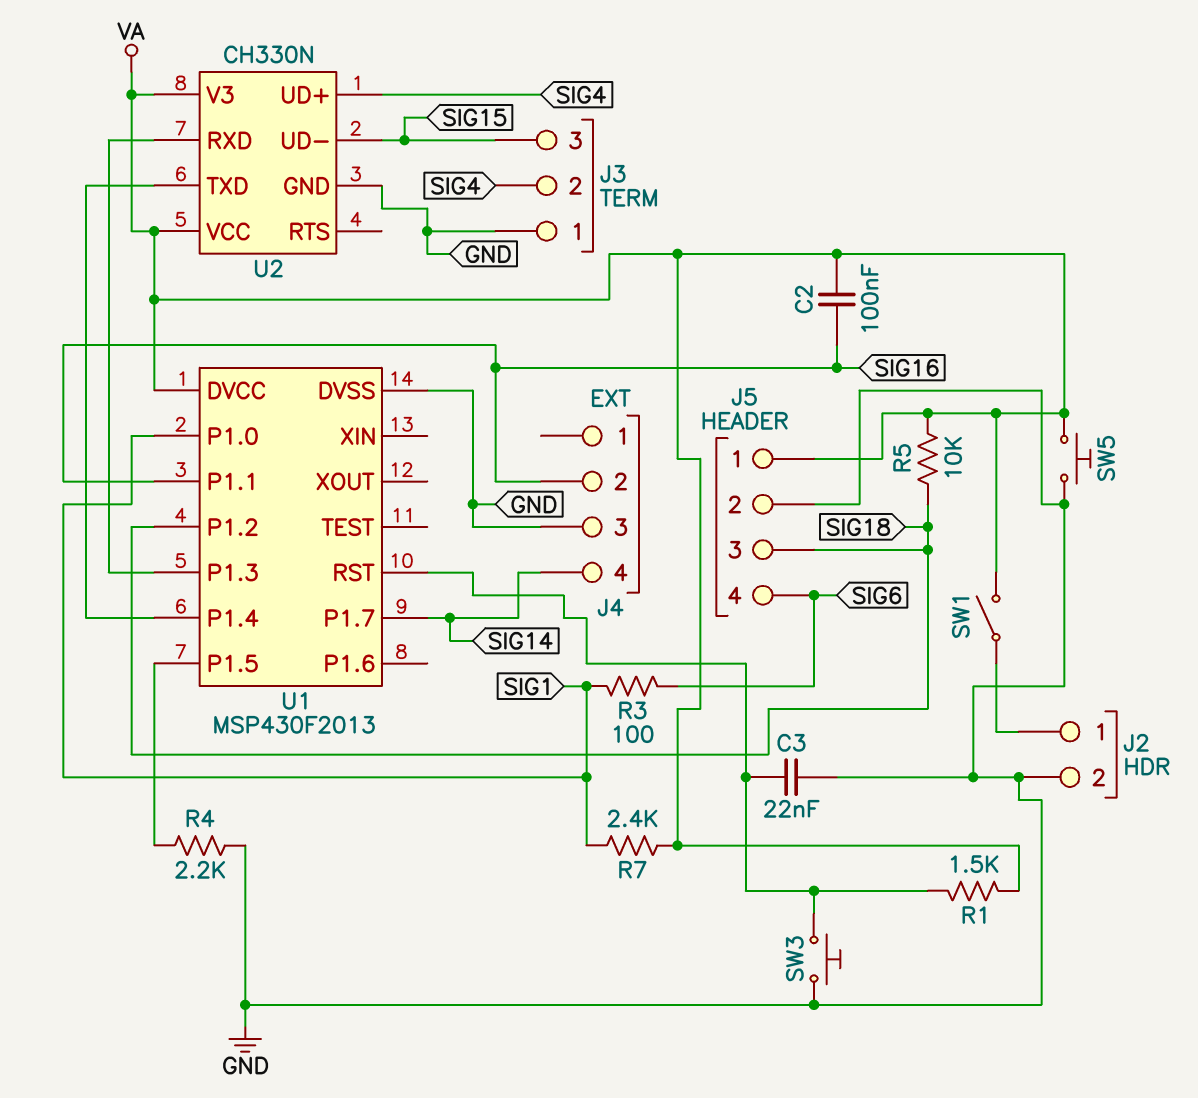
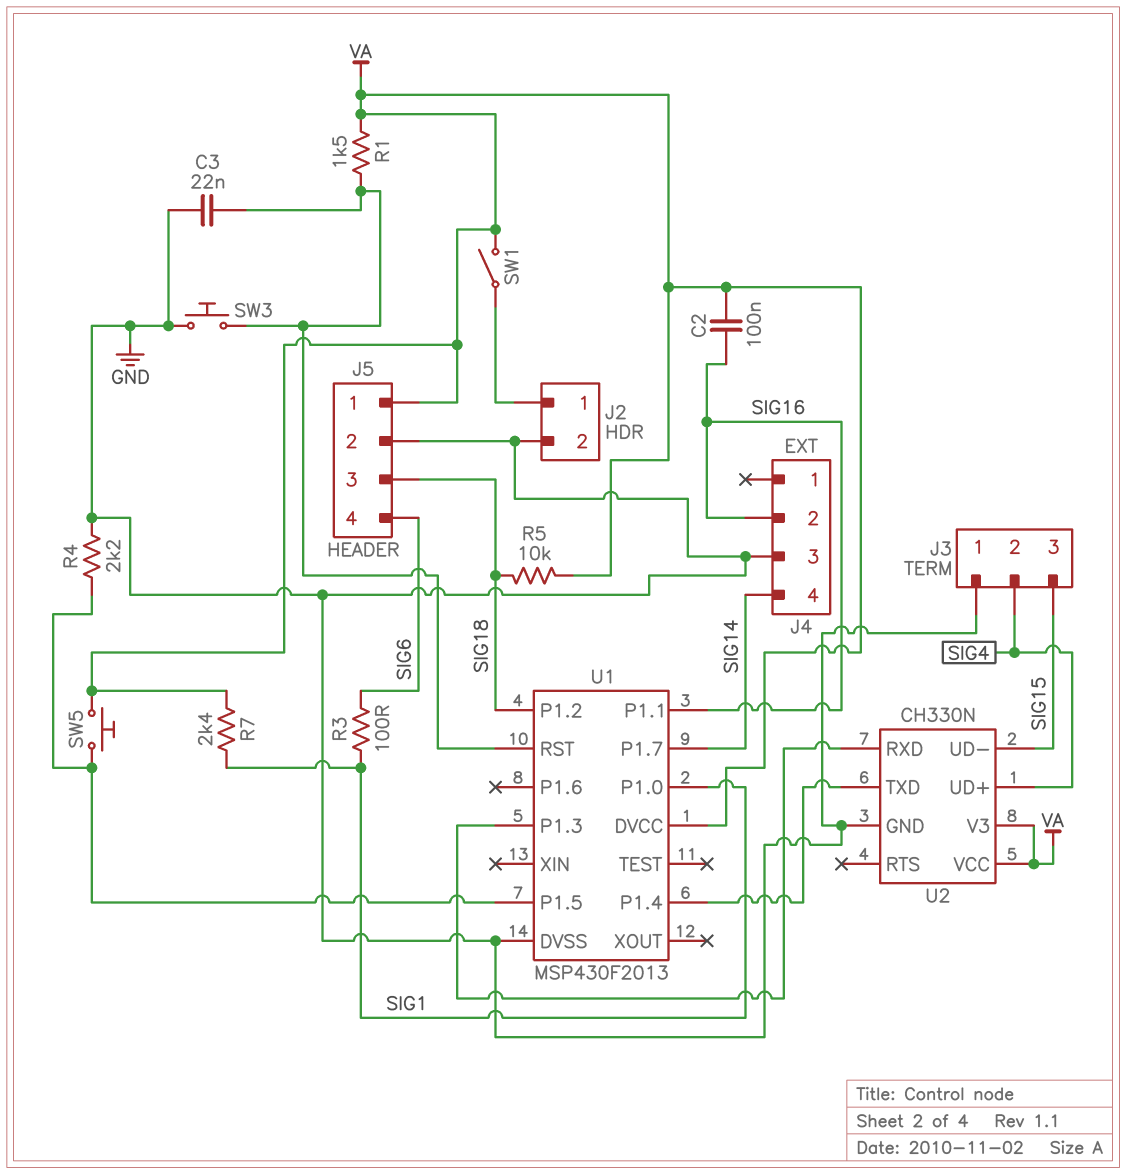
SW5: button (GND, VA) -> button (U1/P1.5, VA)

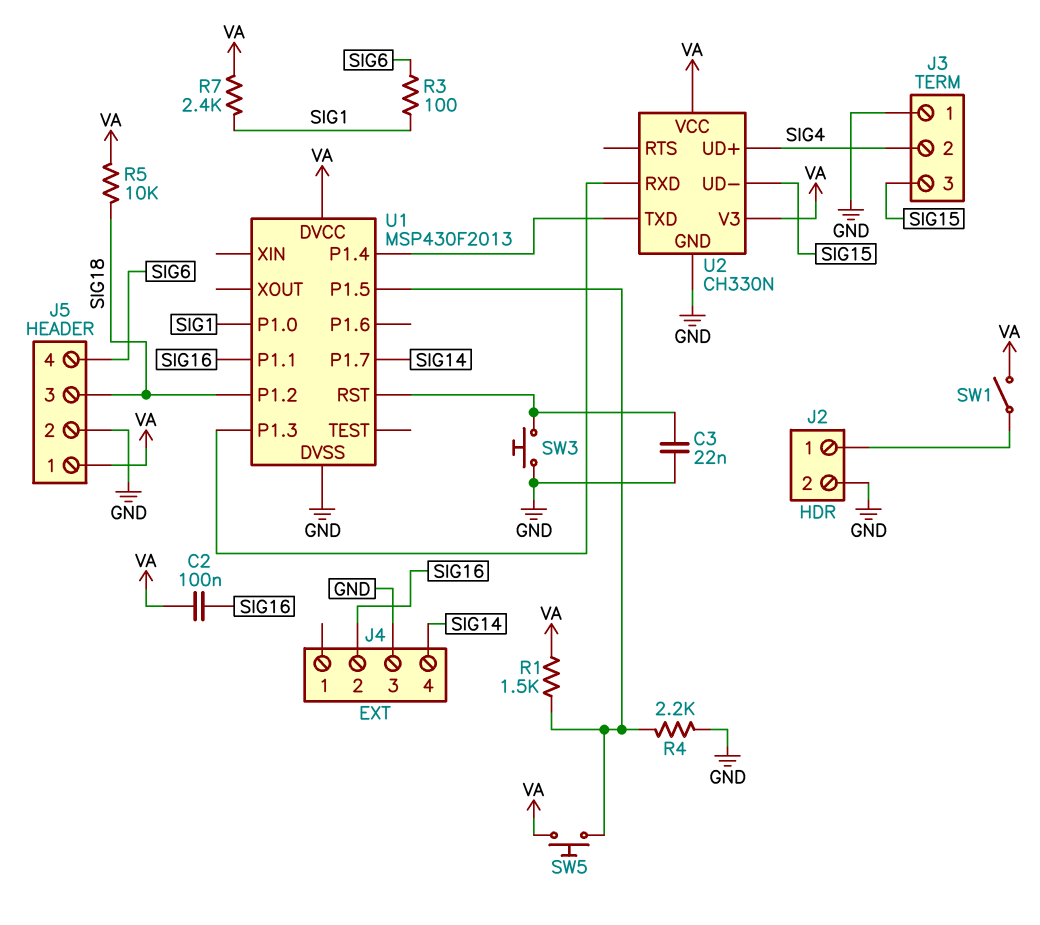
R1: 1.5k (U1/RST, VA) -> 1.5k (U1/P1.5, VA)

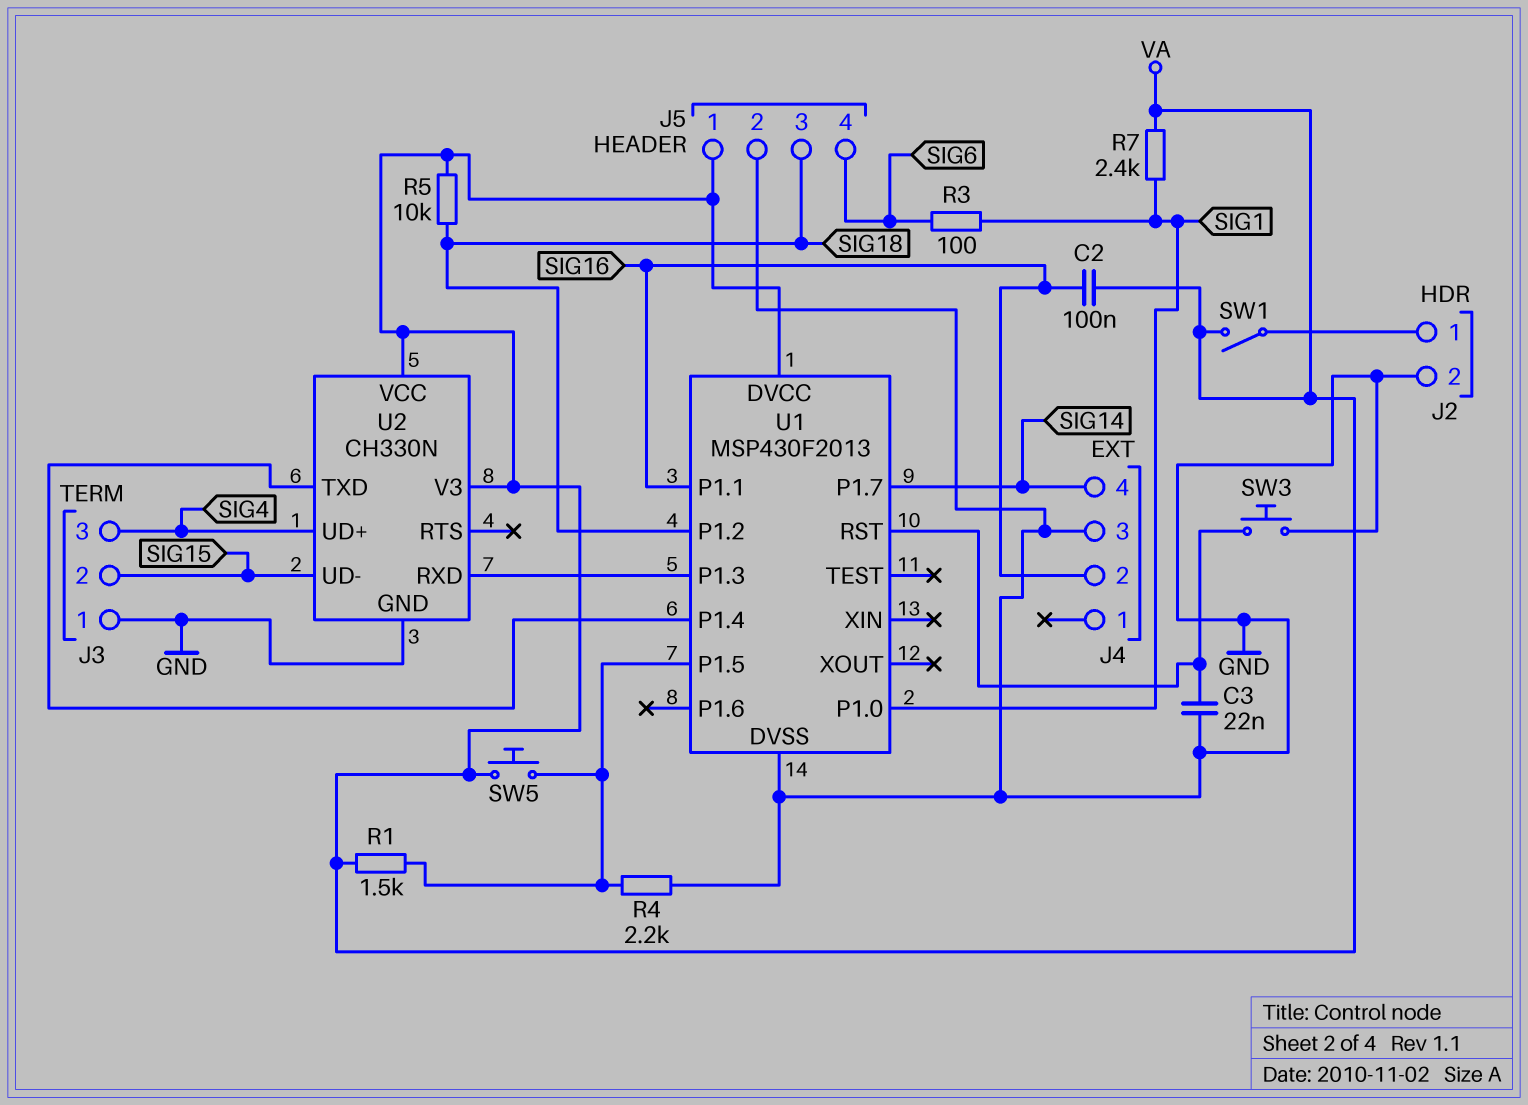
J3 pin 2: SIG4 -> SIG15
J3 pin 3: SIG15 -> SIG4

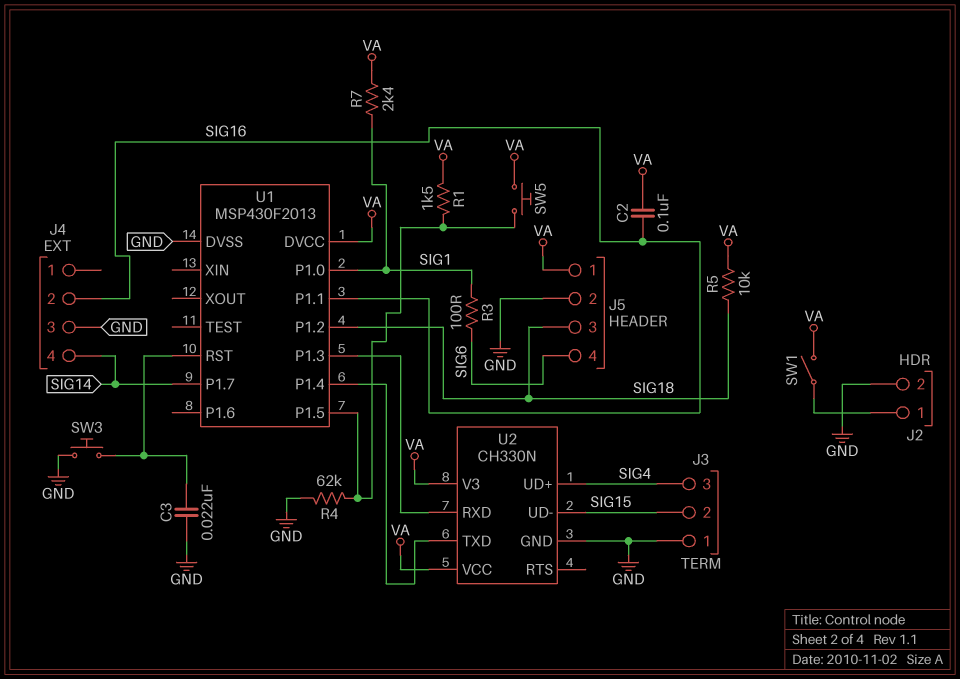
R4: 2.2k (GND, U1/P1.5) -> 62k (GND, U1/P1.5)

